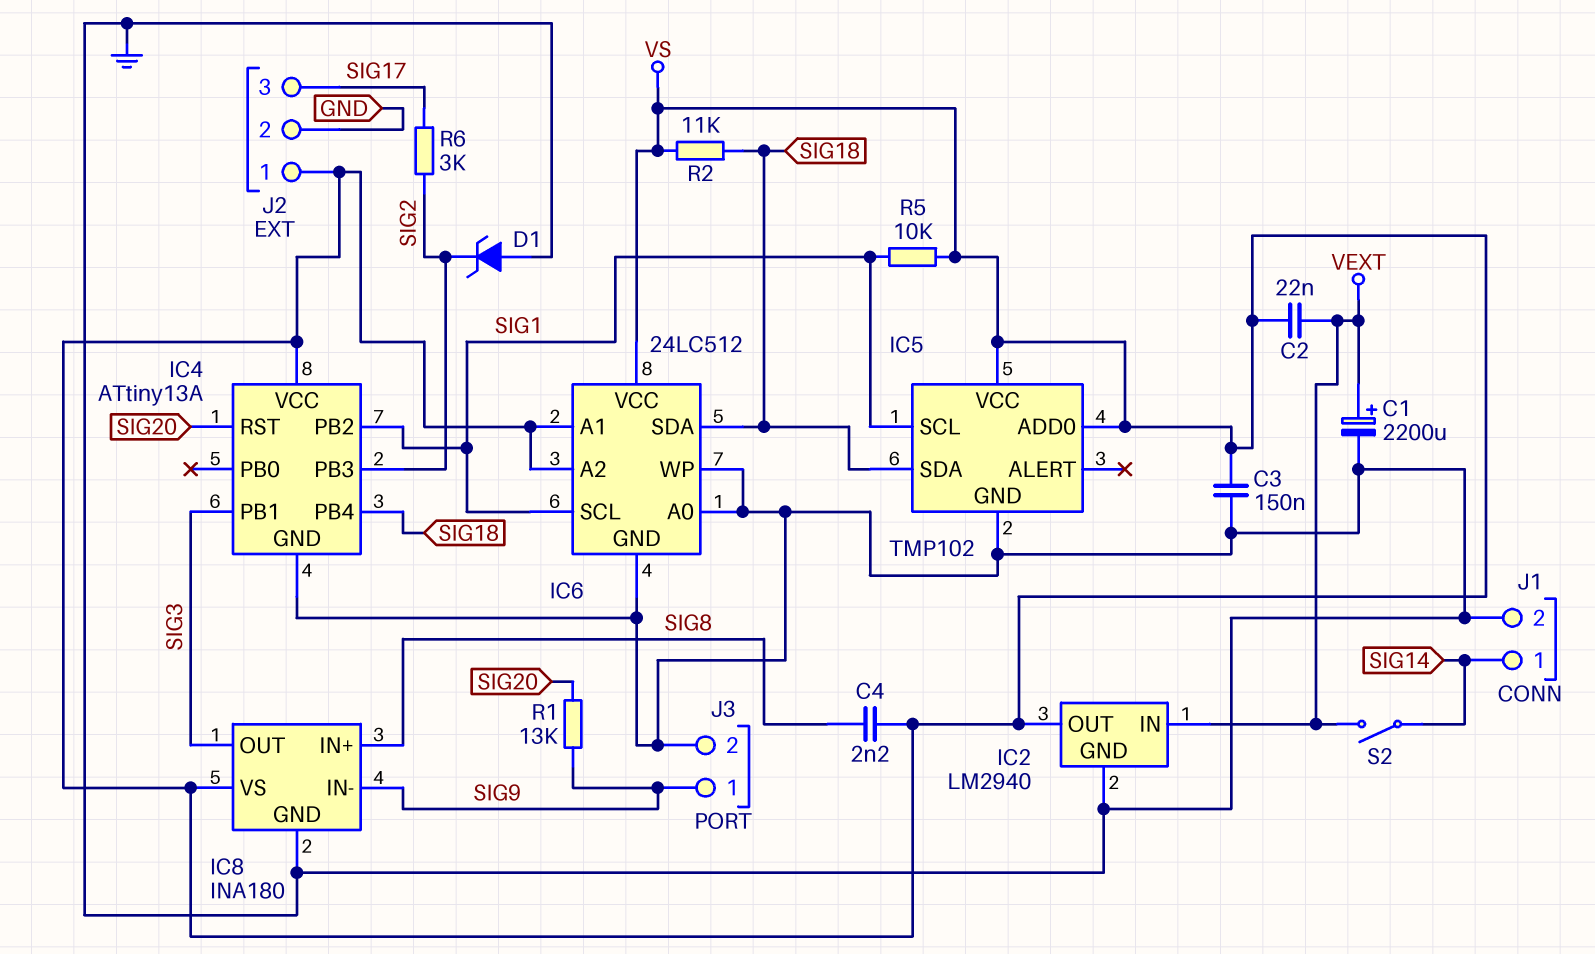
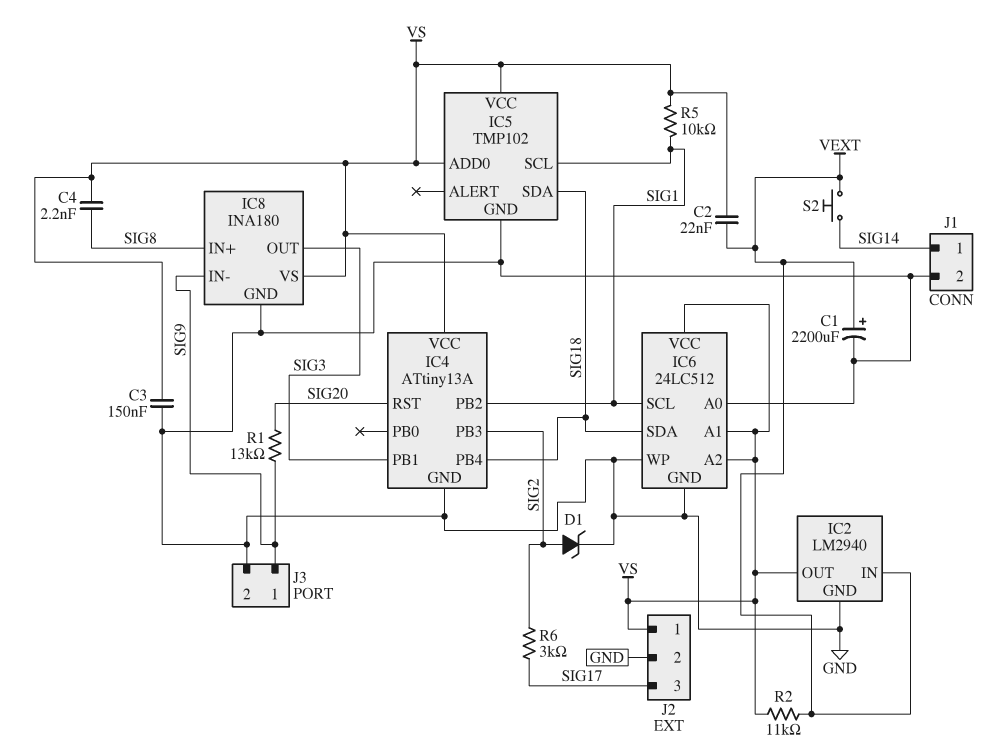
D1: zener (A GND, K SIG2) -> zener (A SIG2, K GND)
R2: 11k (SIG18, VS) -> 11k (VEXT, VS)
S2: switch (SIG14, VEXT) -> button (SIG14, VEXT)

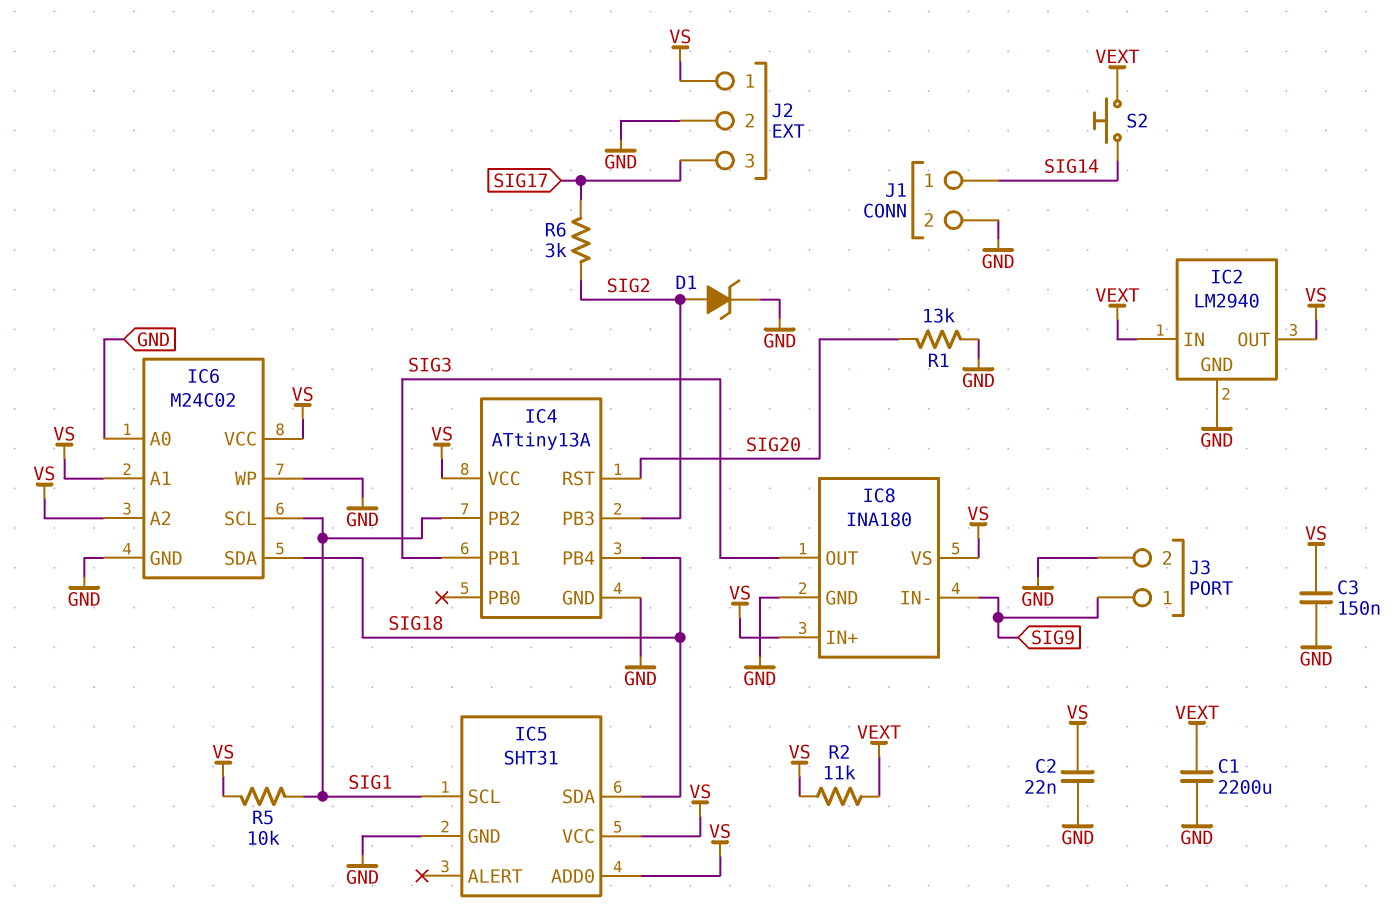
C1: 2200uF (plus VEXT, minus GND) -> 2200uF (GND, VEXT)
C2: 22nF (VEXT, VS) -> 22nF (GND, VS)
C4: 2.2nF (SIG8, VS) -> none
IC5: TMP102 -> SHT31
IC6: 24LC512 -> M24C02
IC8 pin IN+: SIG8 -> VS
R1: 13k (SIG9, SIG20) -> 13k (GND, SIG20)

